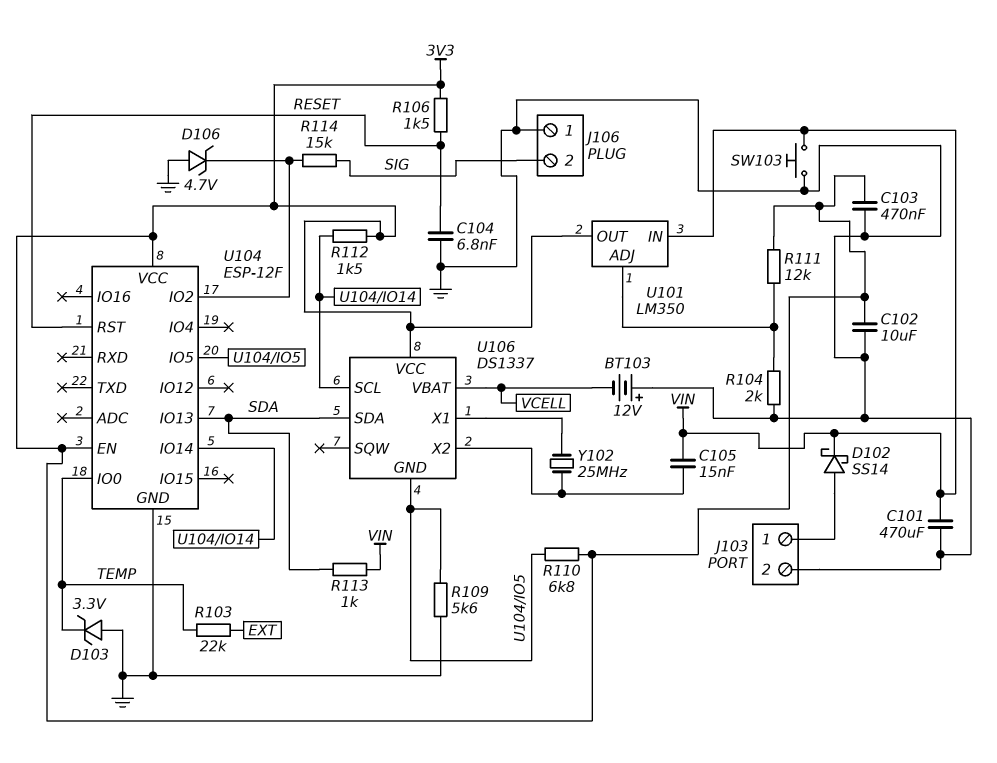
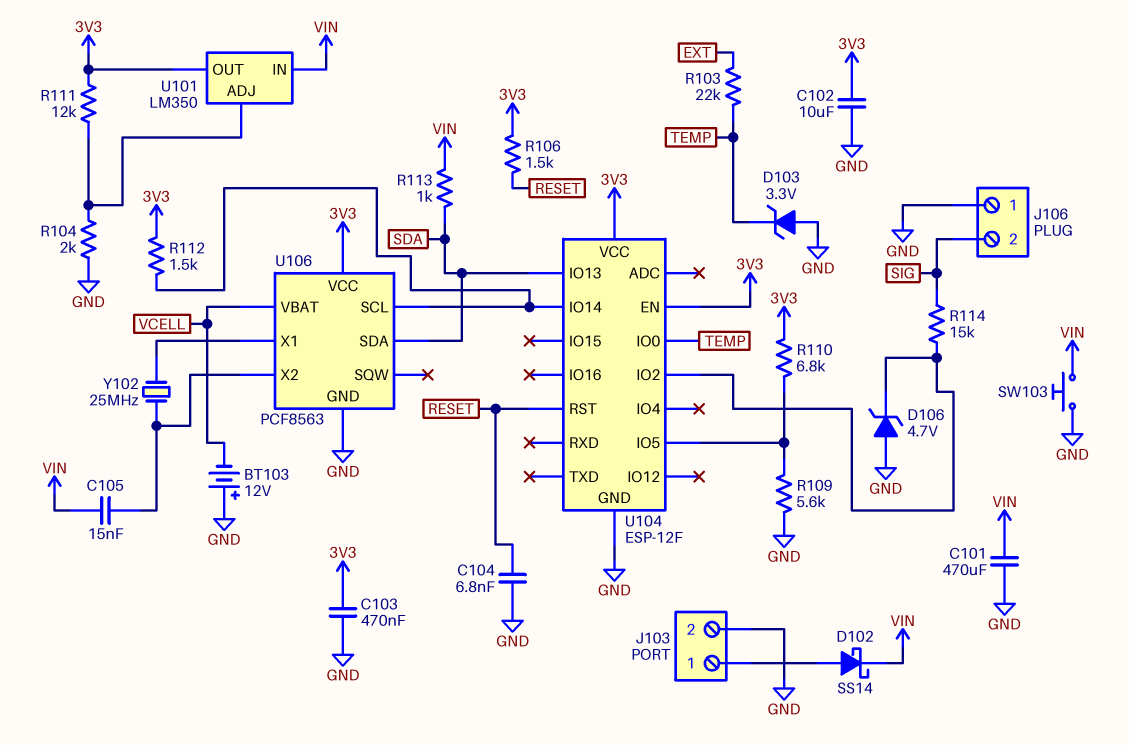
U106: DS1337 -> PCF8563
U106 pin GND: U104/IO5 -> GND

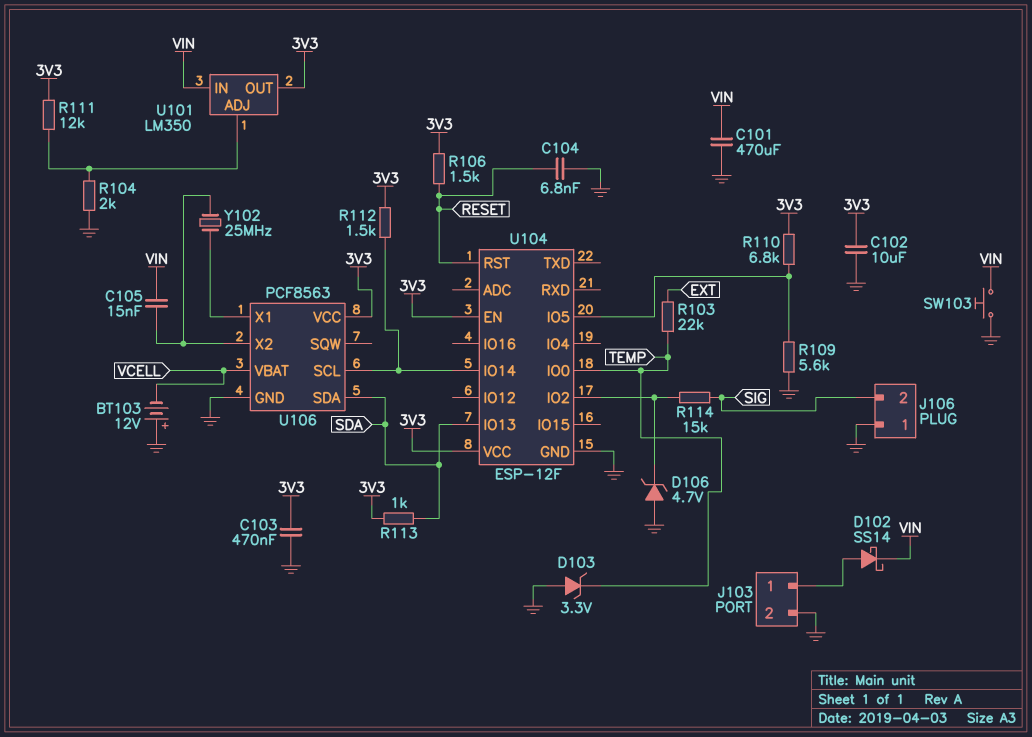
R113: 1k (SDA, VIN) -> 1k (3V3, SDA)

